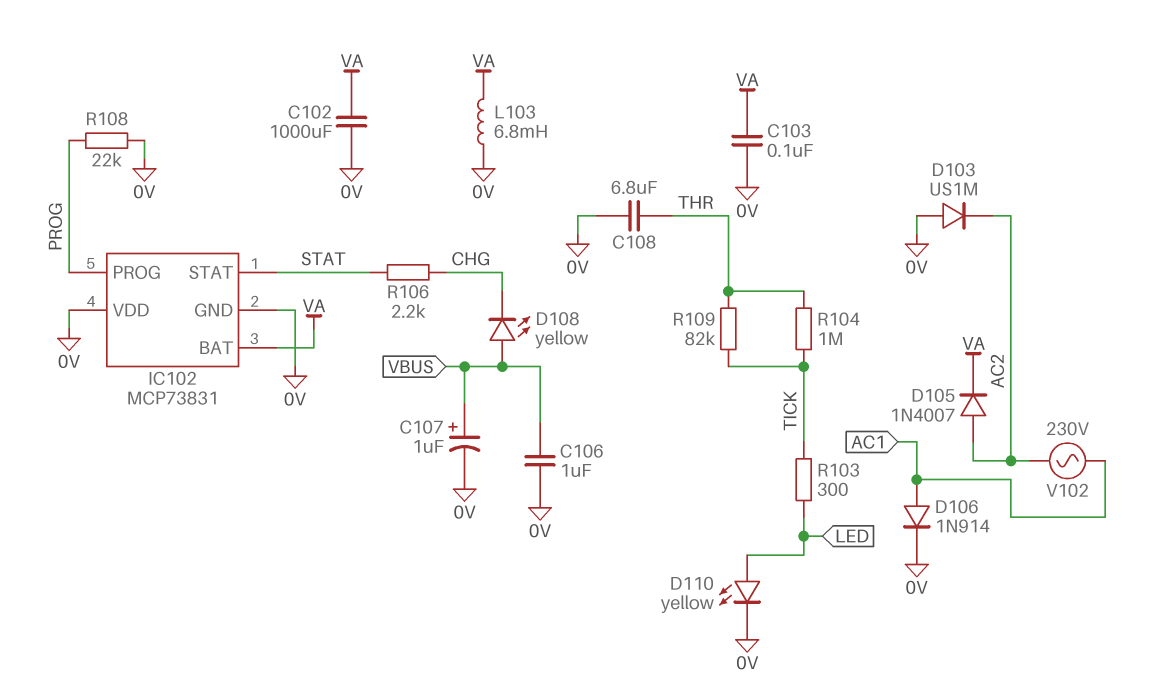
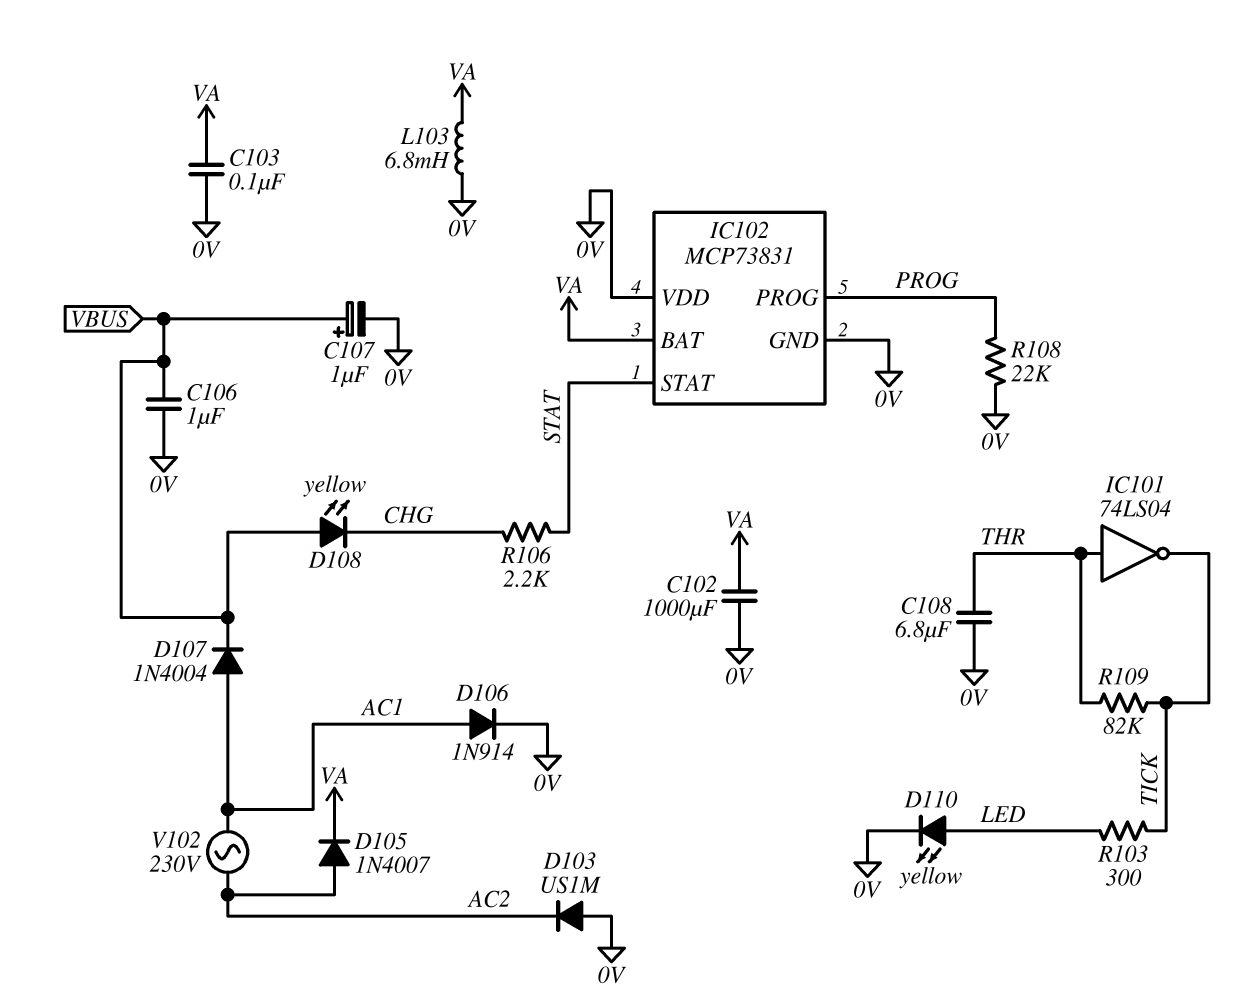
D107: none -> diode 1N4004 (A AC1, K VBUS)
IC101: none -> NOT 74LS04 (in THR, out TICK)
R104: 1M (THR, TICK) -> none

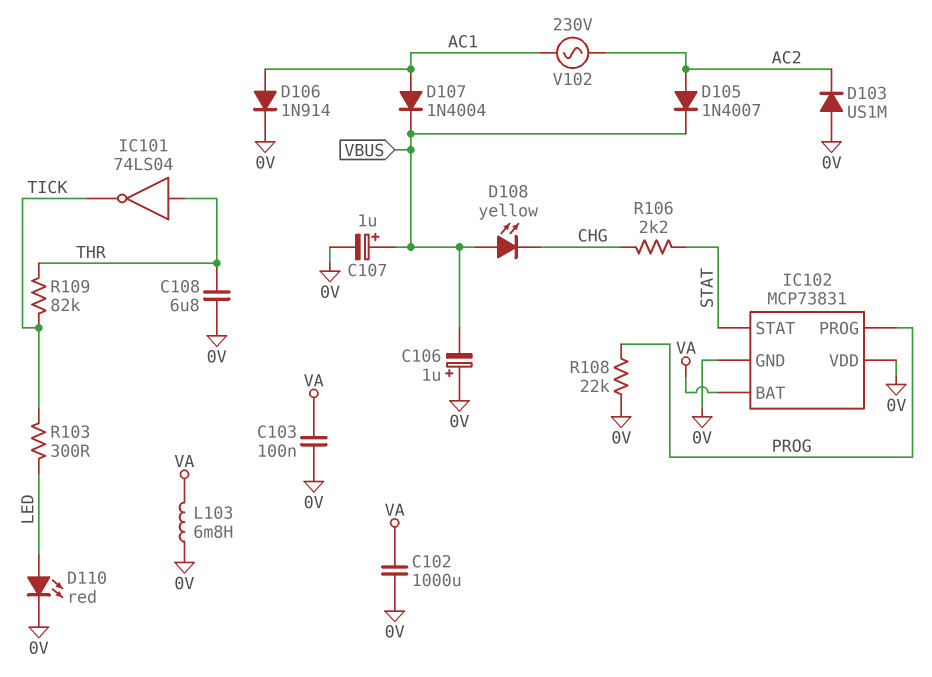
C106: 1uF (0V, VBUS) -> 1uF (plus 0V, minus VBUS)
D105: diode 1N4007 (A AC2, K VA) -> diode 1N4007 (A AC2, K VBUS)
D110: LED yellow (A LED, K 0V) -> LED red (A LED, K 0V)

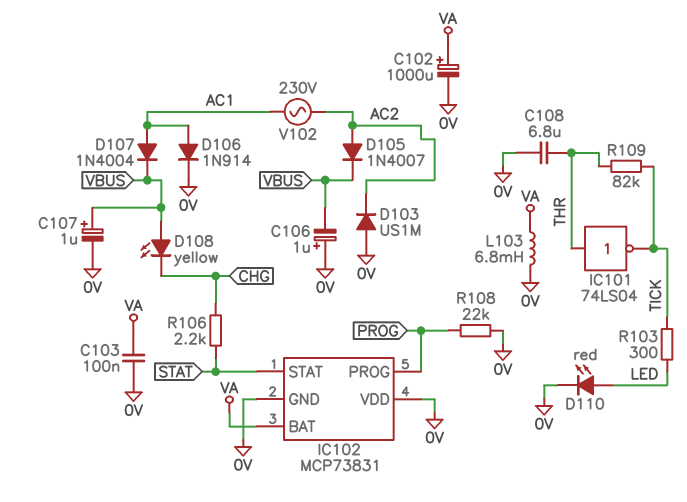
C102: 1000uF (0V, VA) -> 1000uF (plus VA, minus 0V)

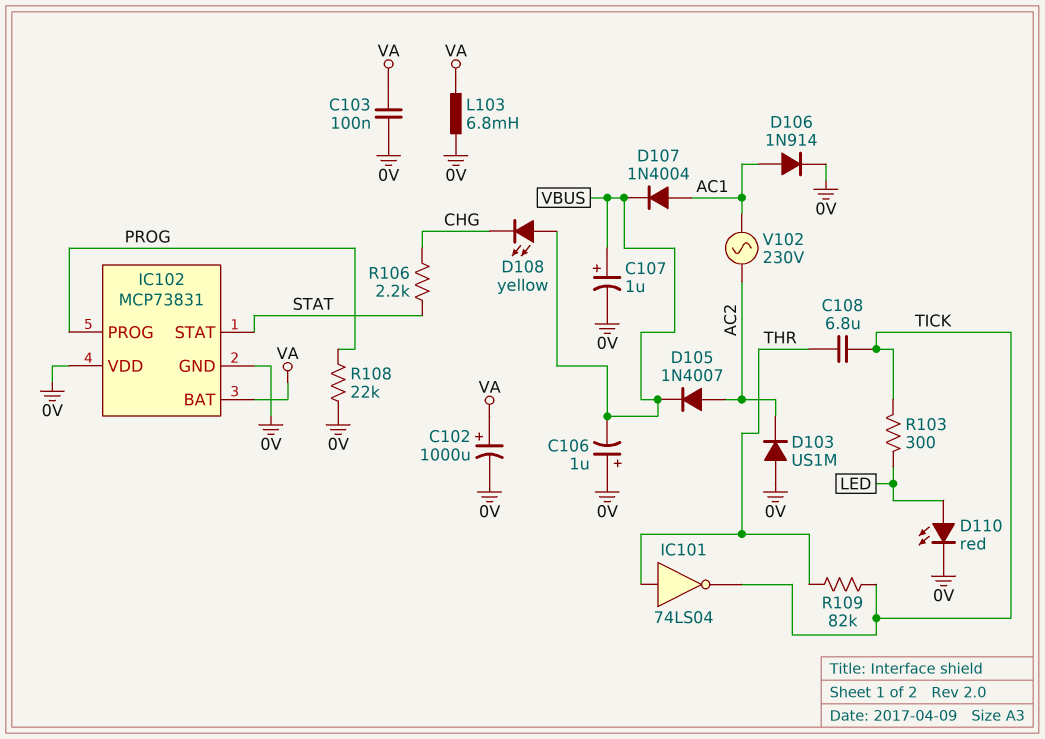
C108: 6.8uF (0V, THR) -> 6.8uF (THR, TICK)

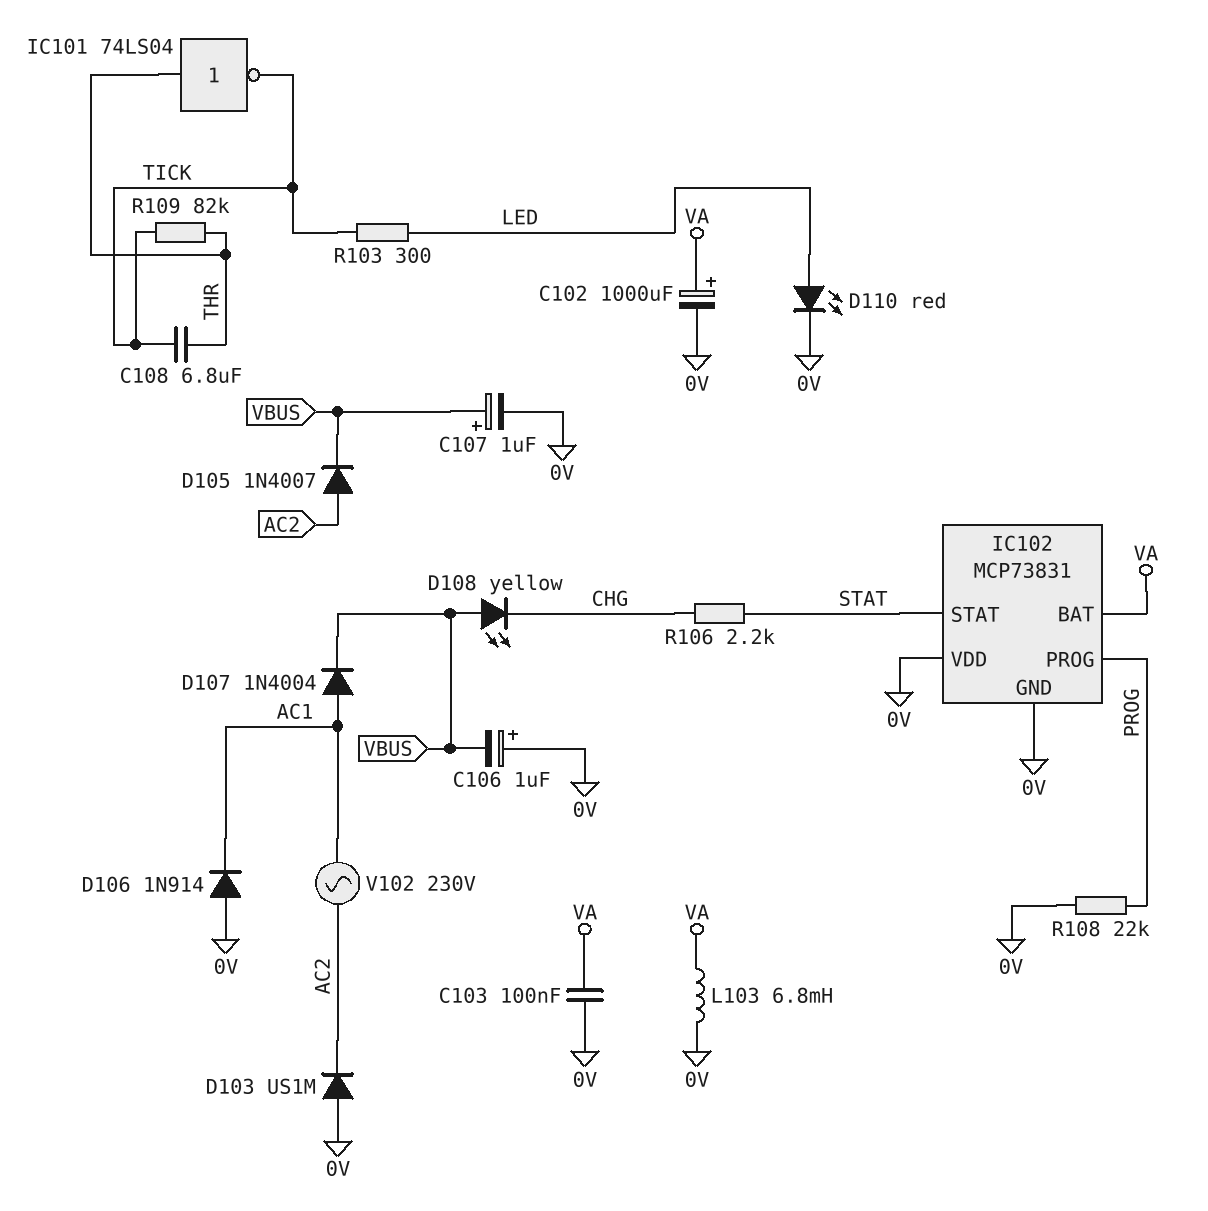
D106: diode 1N914 (A AC1, K 0V) -> diode 1N914 (A 0V, K AC1)

